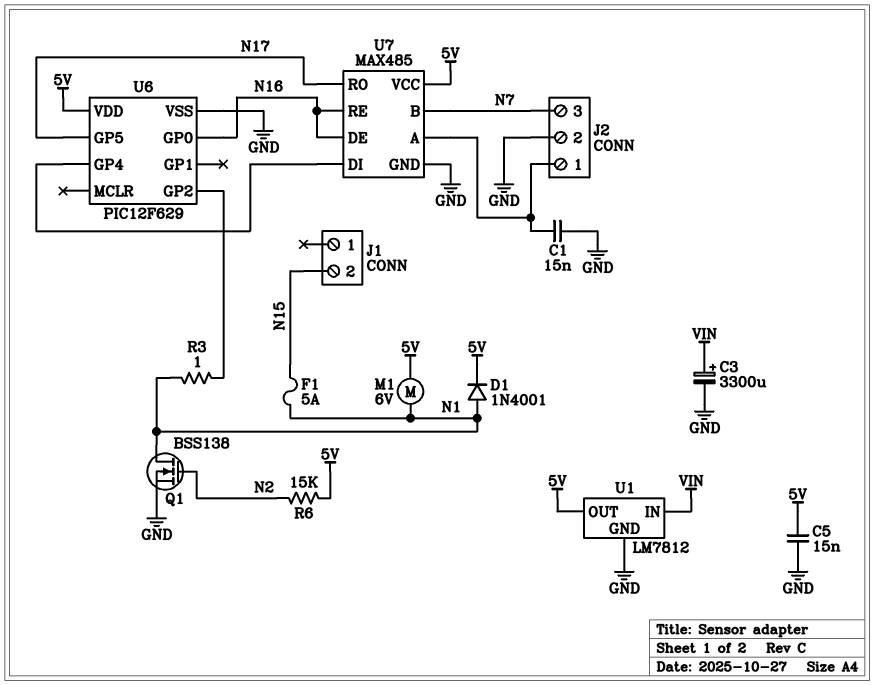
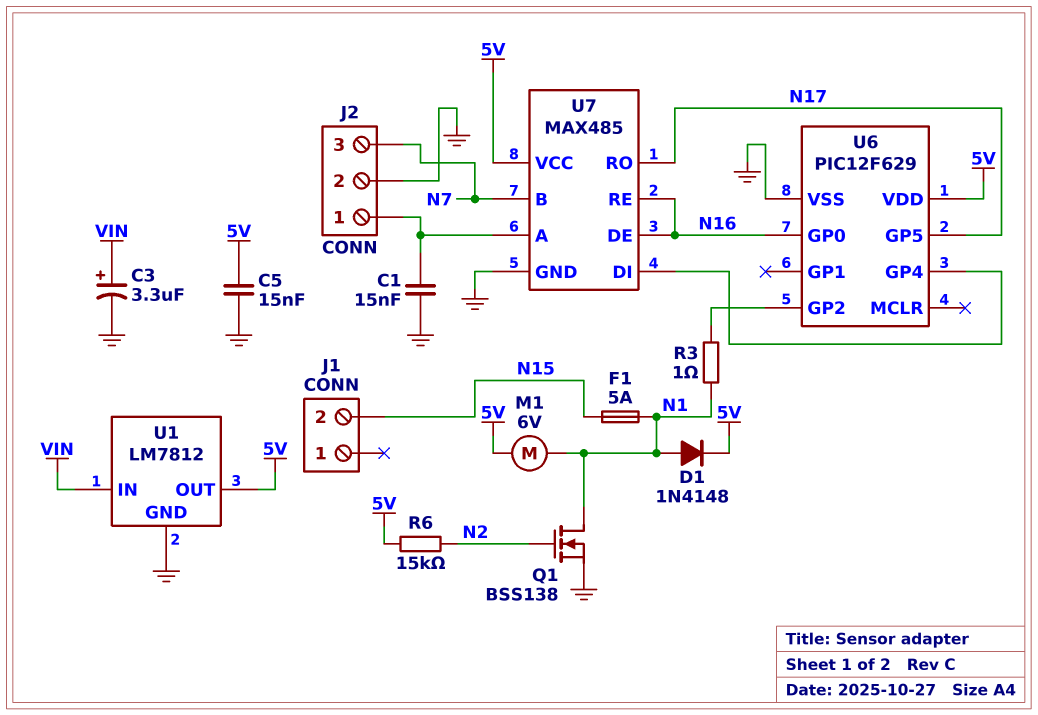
C3: 3300uF (plus VIN, minus GND) -> 3.3uF (plus VIN, minus GND)
D1: diode 1N4001 (A N1, K 5V) -> diode 1N4148 (A N1, K 5V)

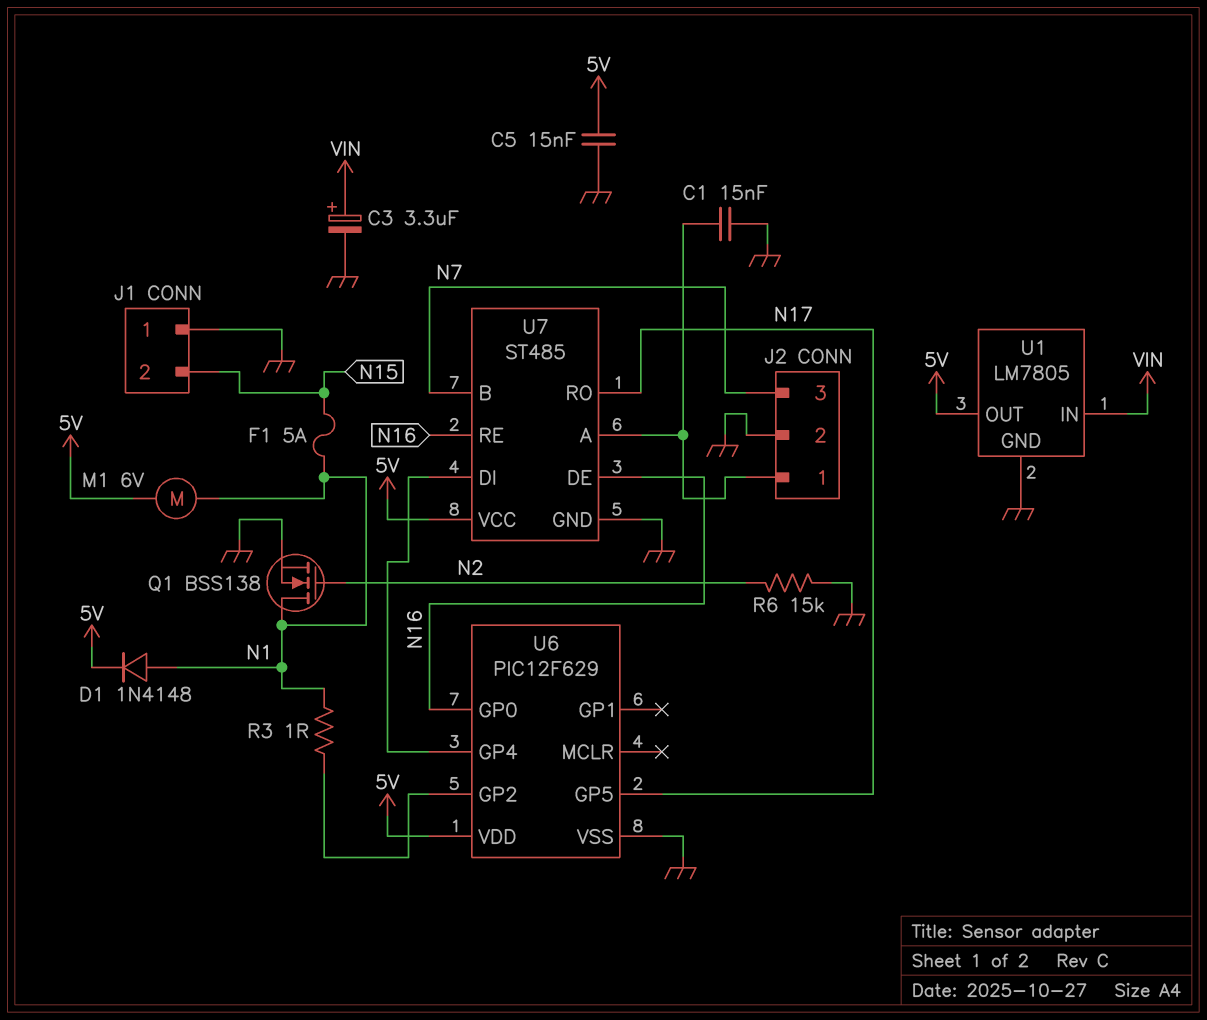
J1 pin 1: none -> GND
R6: 15k (5V, N2) -> 15k (GND, N2)
U1: LM7812 -> LM7805
U7: MAX485 -> ST485

